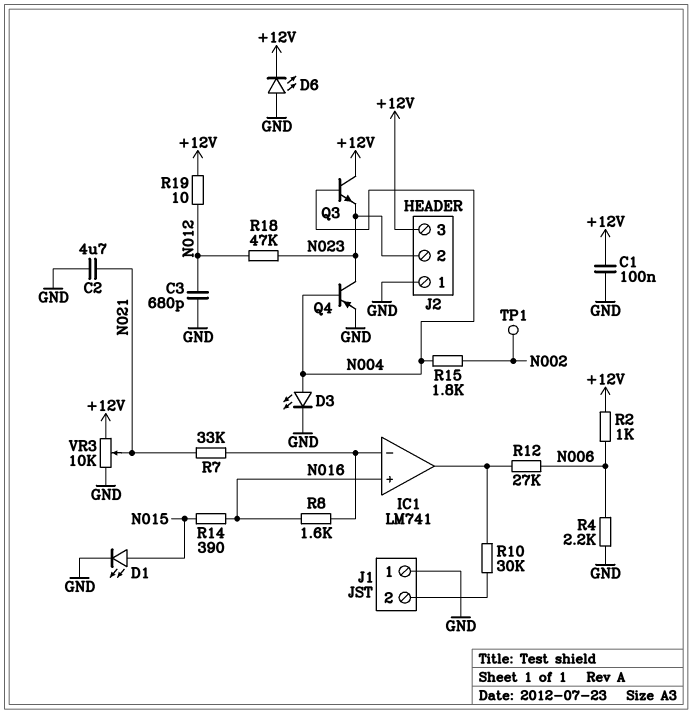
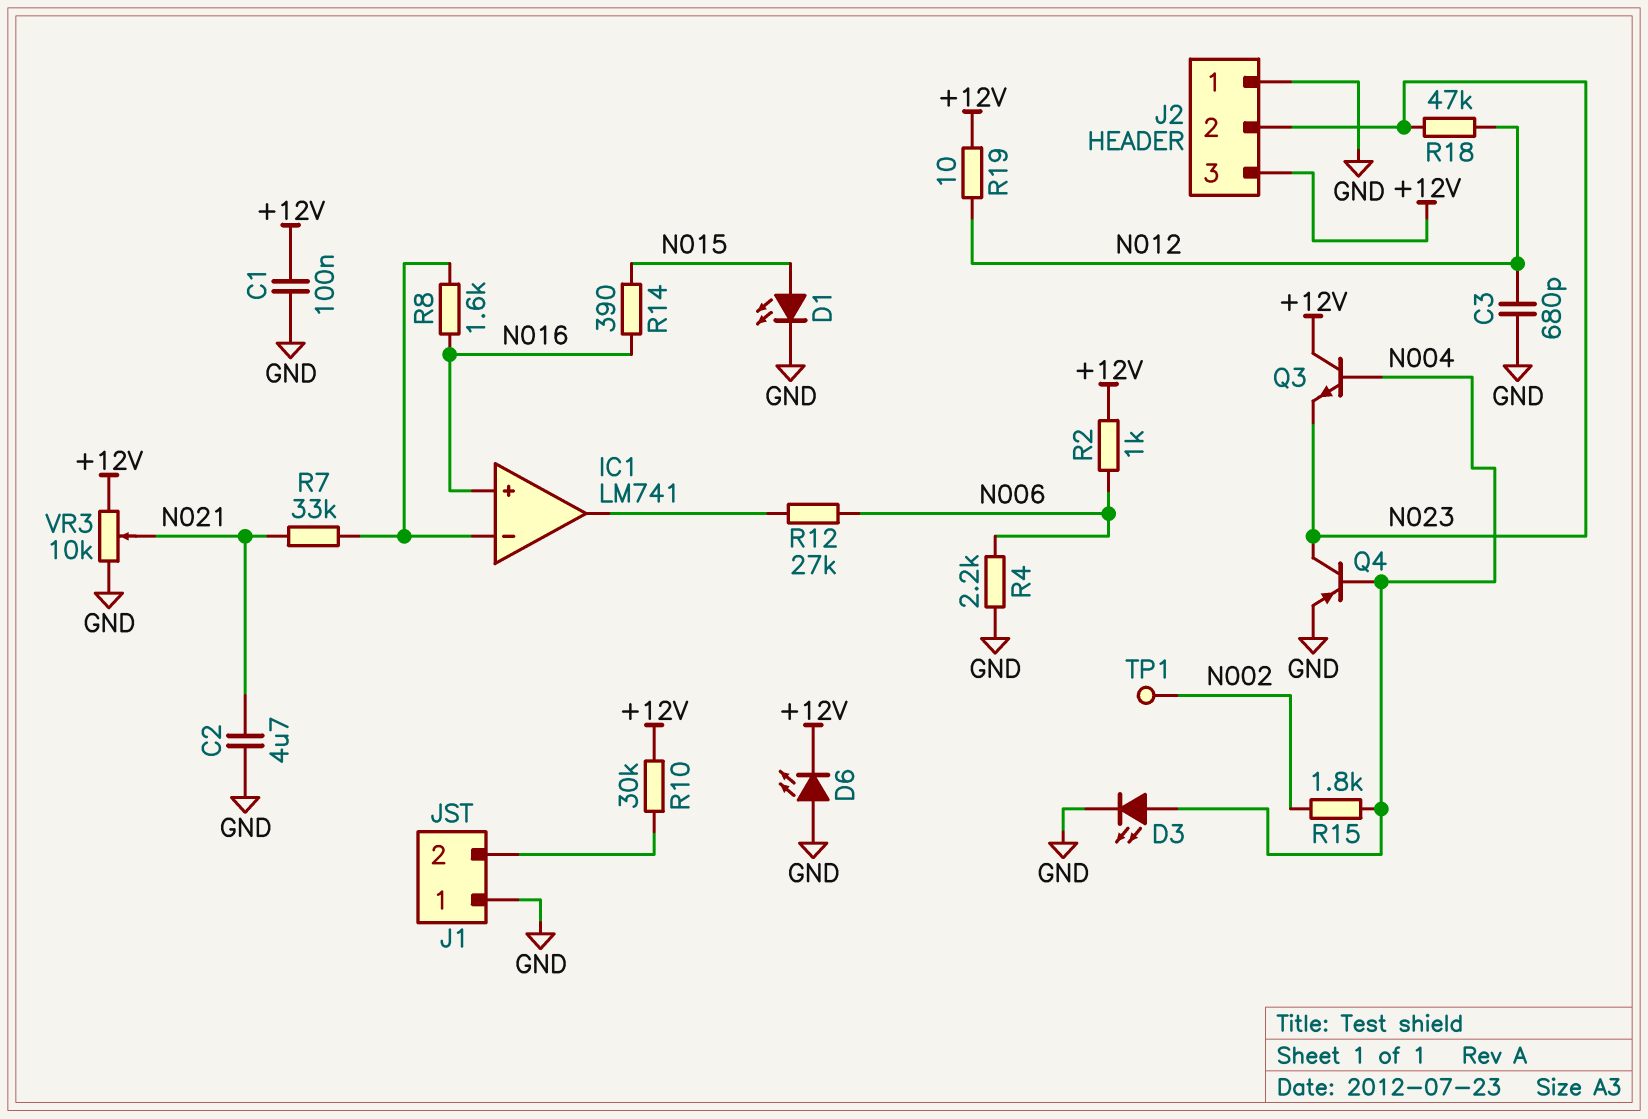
R10: 30k (IC1/out, J1/2) -> 30k (+12V, J1/2)

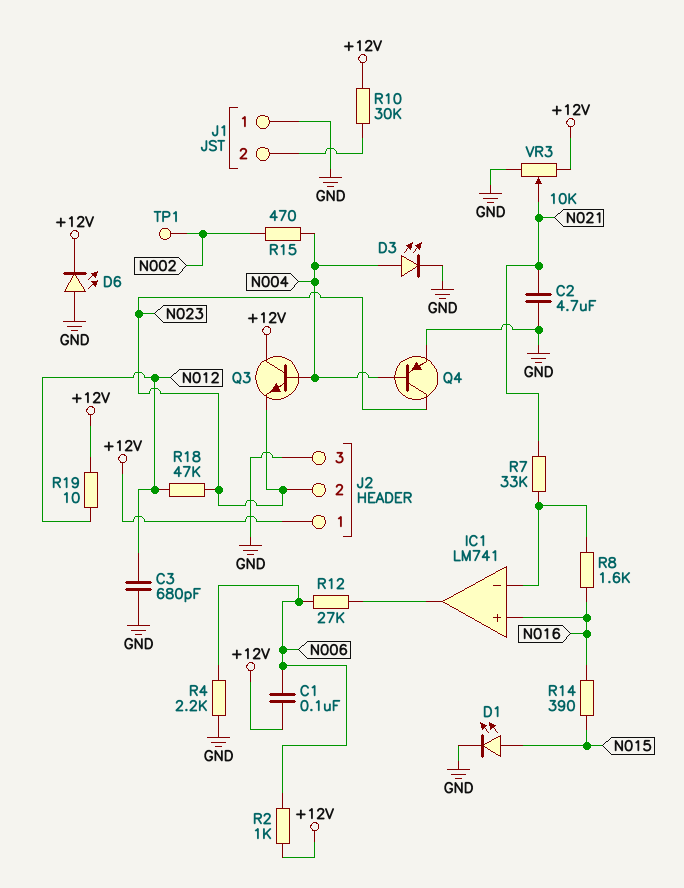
C1: 100nF (+12V, GND) -> 100nF (+12V, N006)
J2 pin 1: GND -> +12V
J2 pin 3: +12V -> GND
R15: 1.8k (N002, N004) -> 470 (N002, N004)

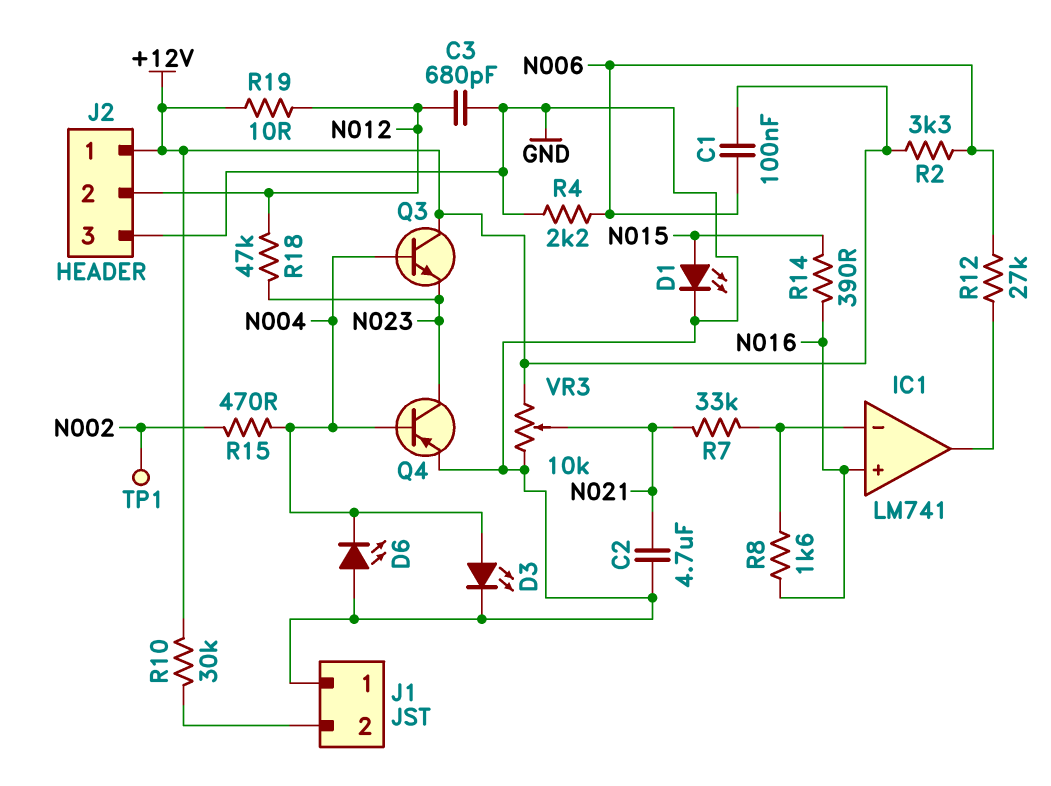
D6: LED (A GND, K +12V) -> LED (A GND, K N004)
J2 pin 2: N023 -> N012
R2: 1k (+12V, N006) -> 3.3k (+12V, N006)

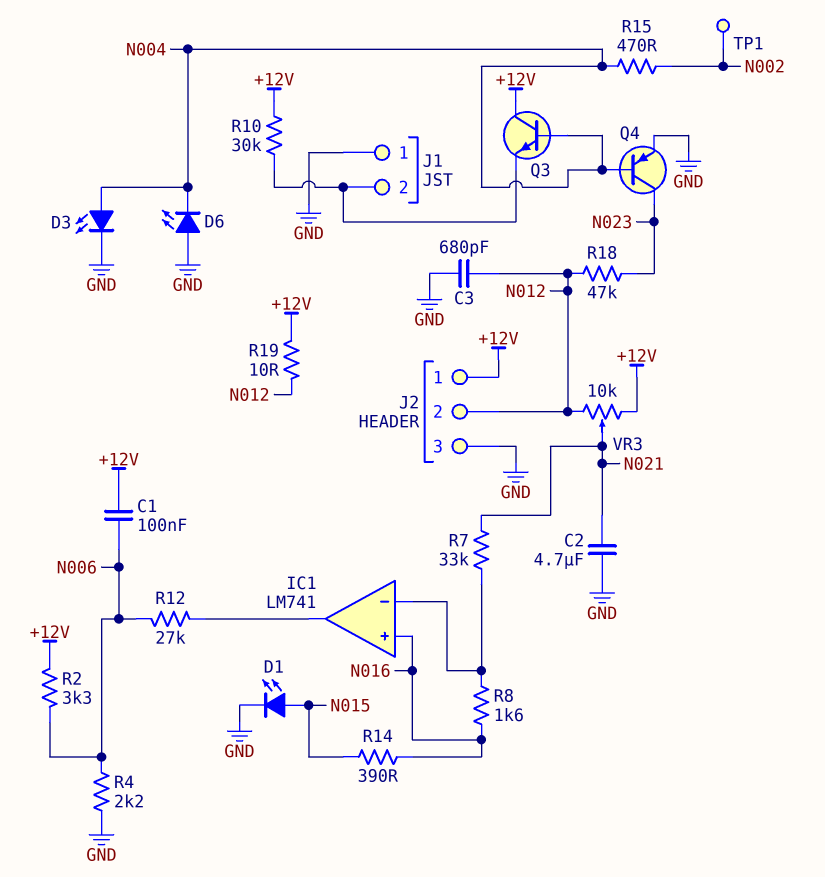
Q3: NPN (B N004, C +12V, E N023) -> NPN (B N004, C +12V, E J1/2)
VR3: 10k (+12V, GND, wiper N021) -> 10k (+12V, N012, wiper N021)

